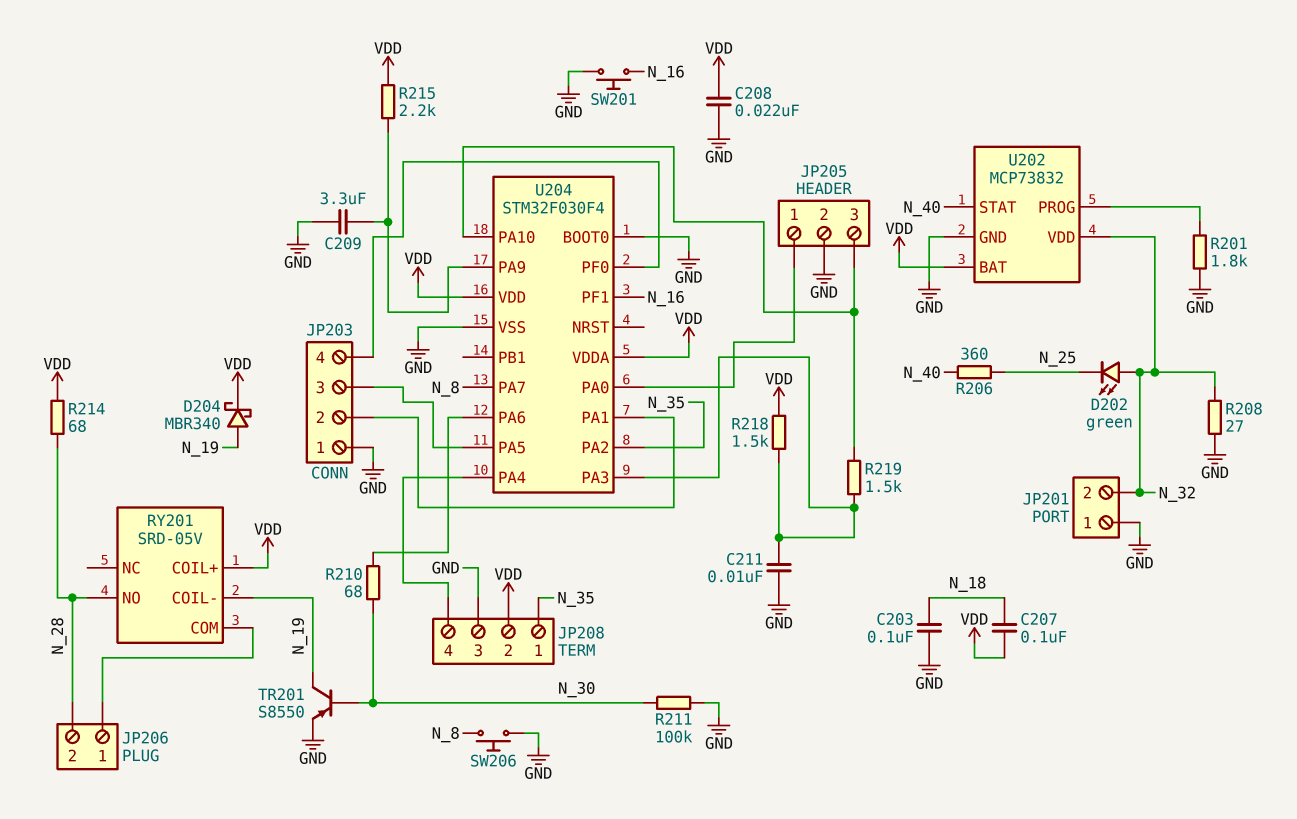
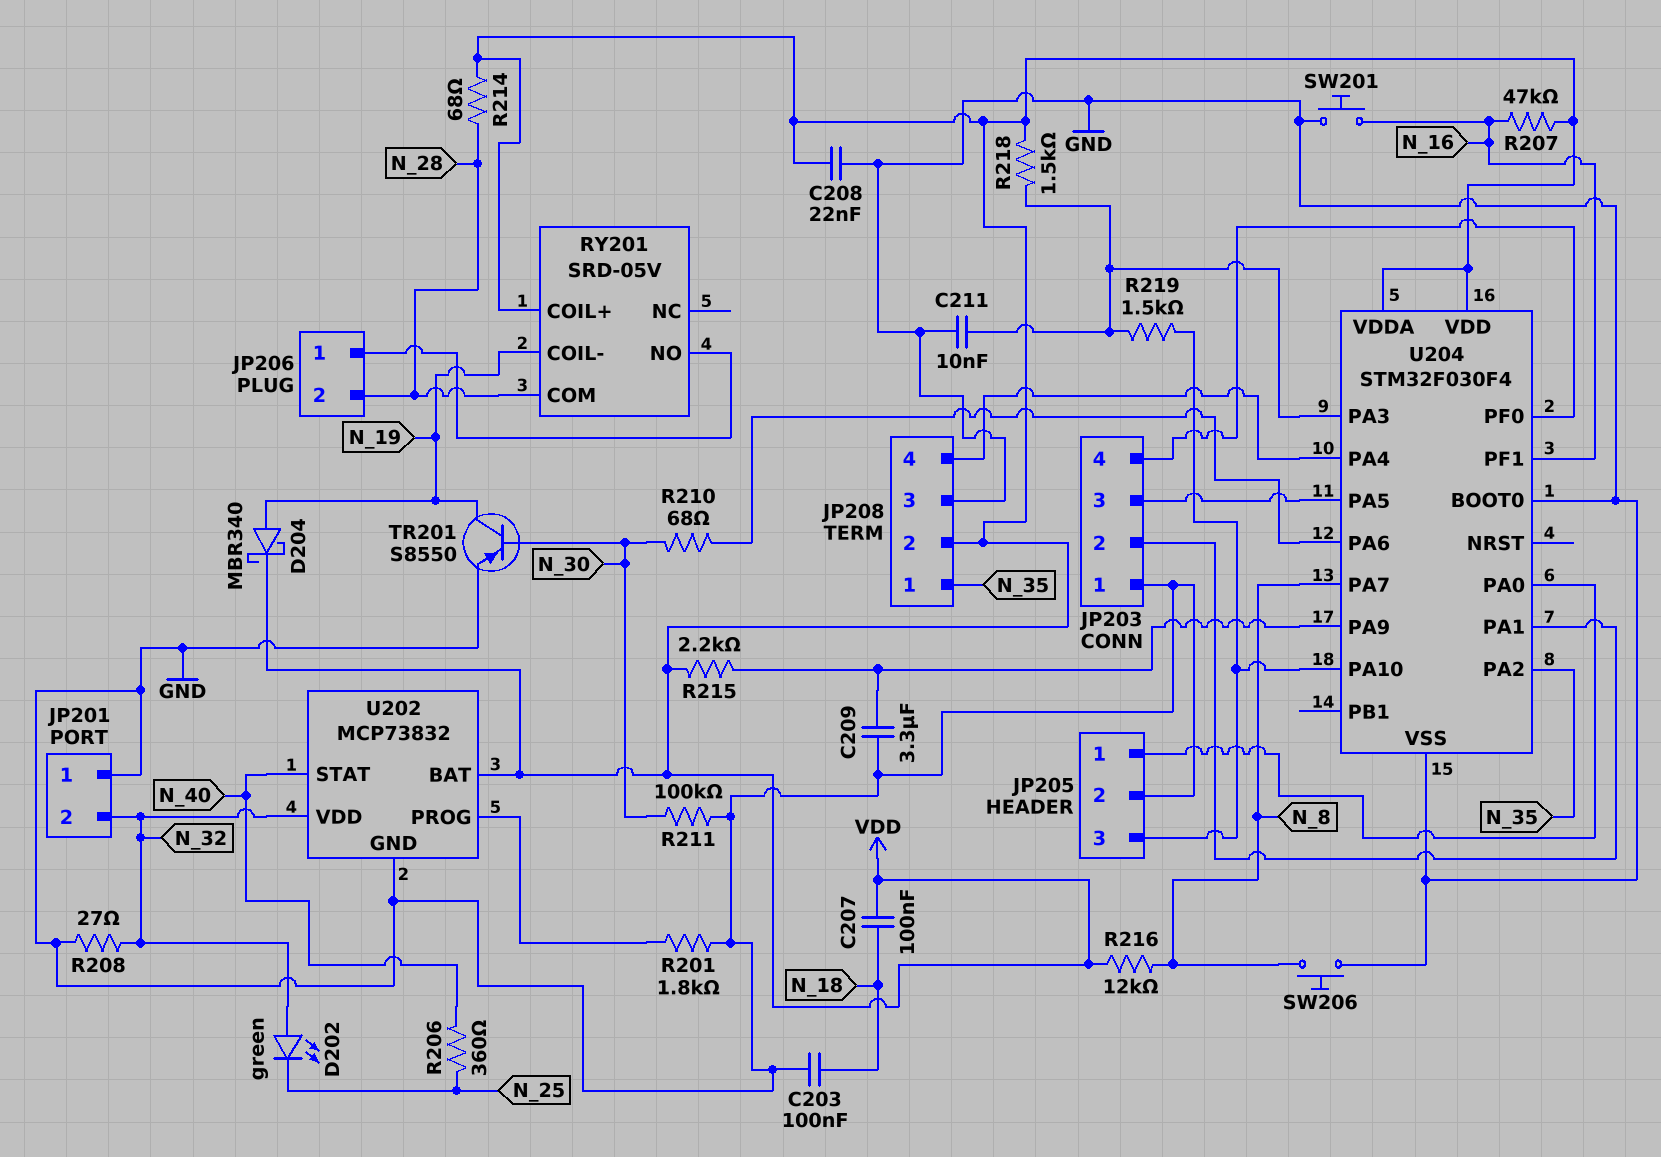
R207: none -> 47k (N_16, VDD)
R216: none -> 12k (N_8, VDD)
RY201 pin COM: JP206/1 -> N_28
RY201 pin NO: N_28 -> JP206/1

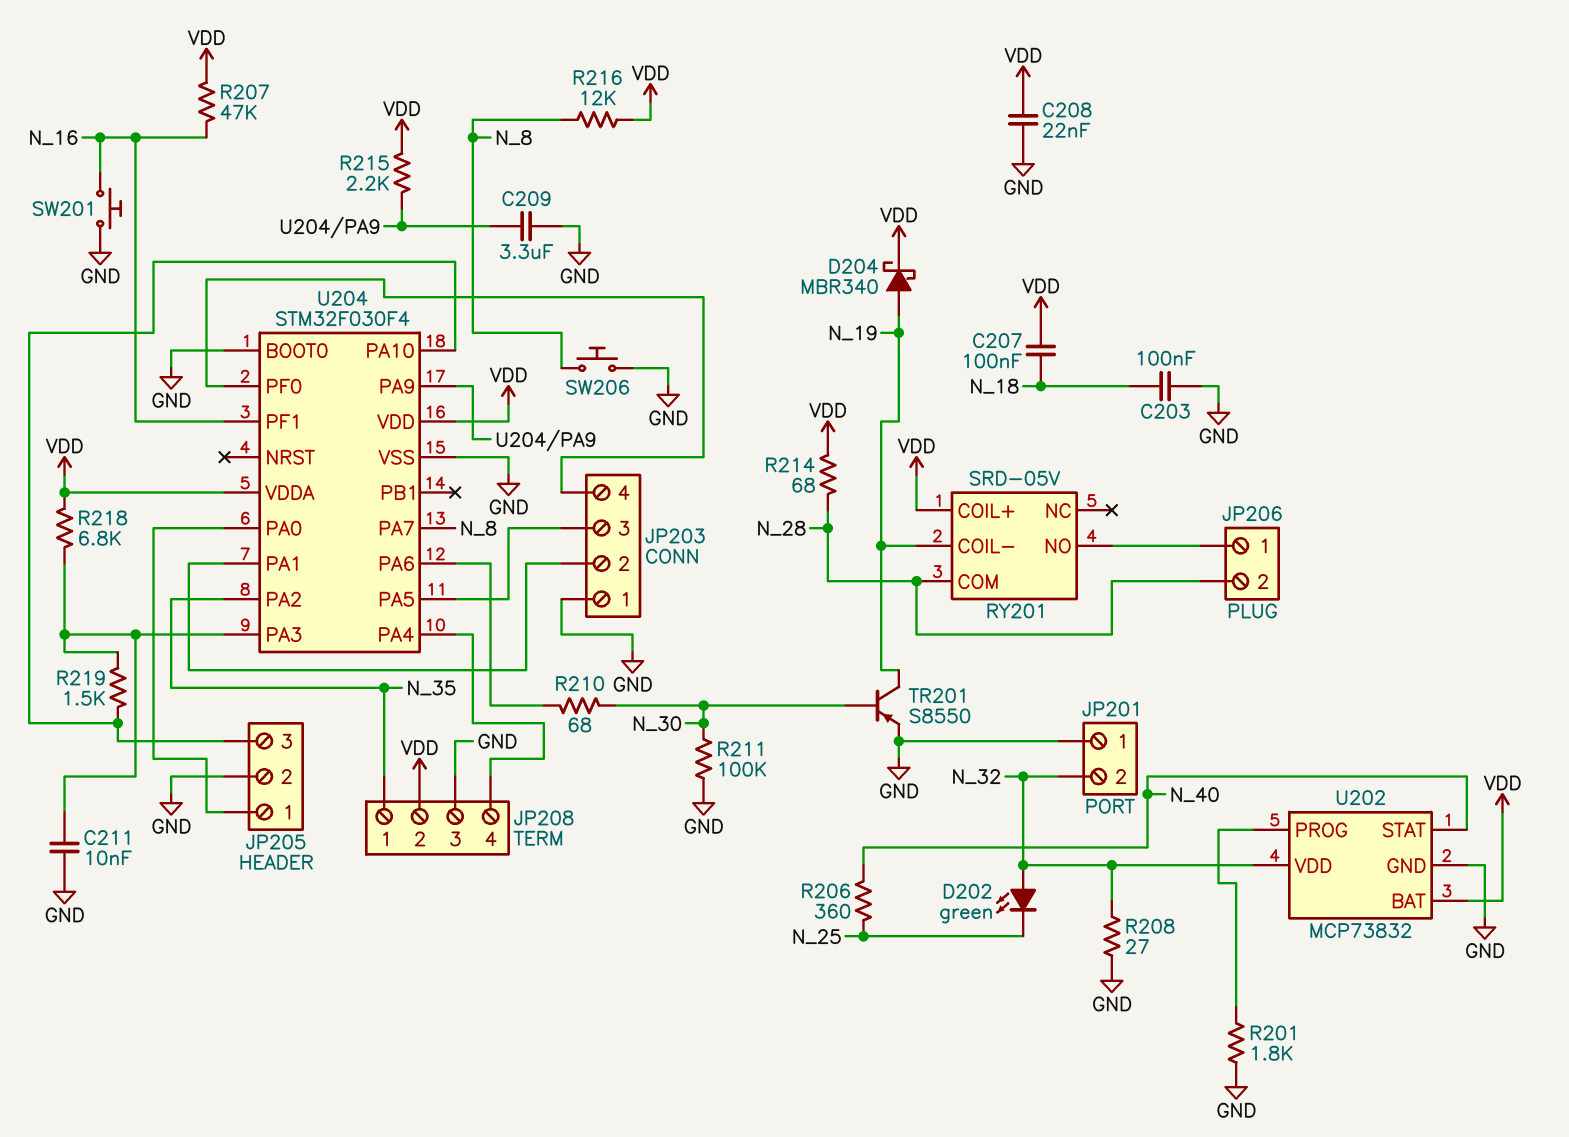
R218: 1.5k (U204/PA3, VDD) -> 6.8k (U204/PA3, VDD)

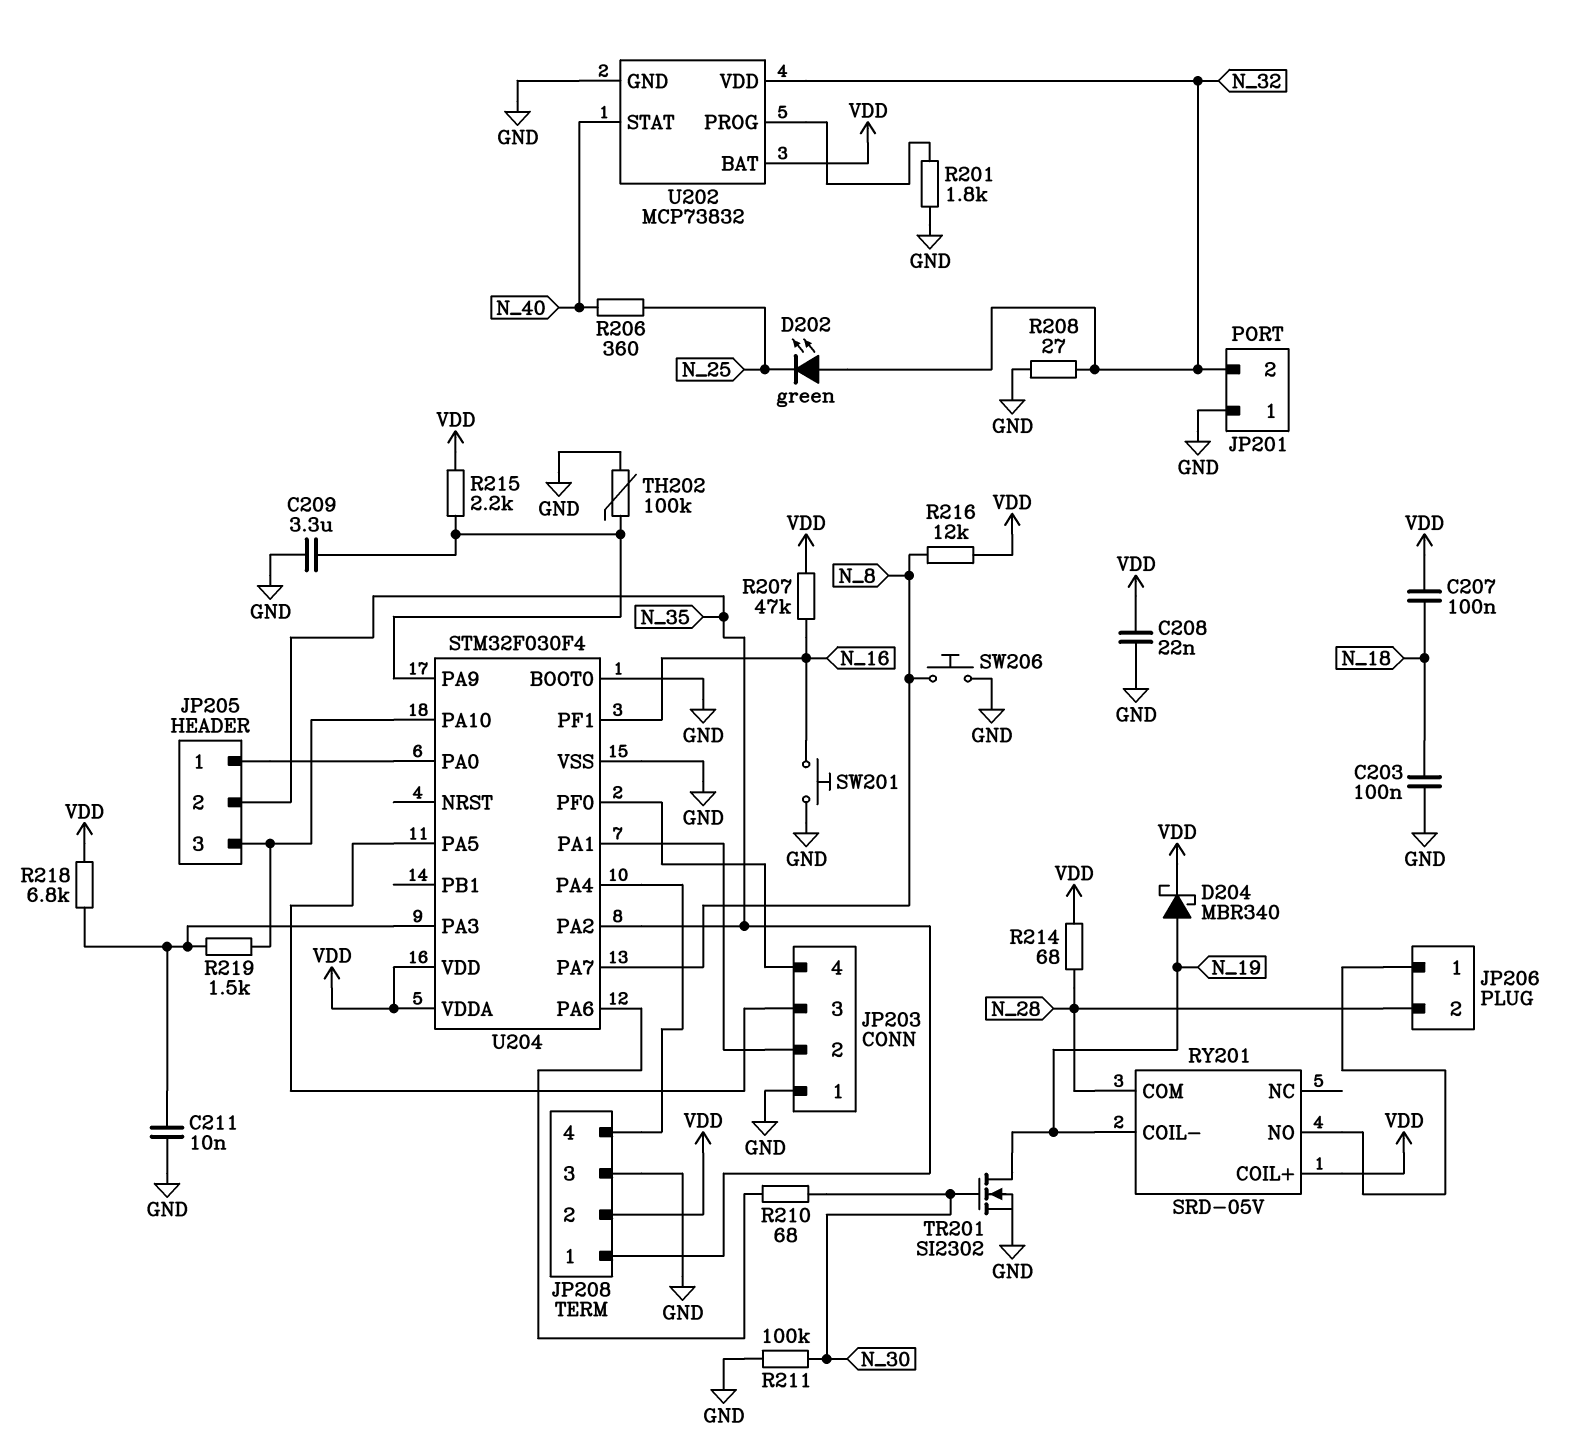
JP205 pin 2: GND -> N_35
TH202: none -> 100k (GND, U204/PA9)
TR201: PNP S8550 (B N_30, C N_19, E GND) -> NMOS SI2302 (G N_30, D N_19, S GND)

